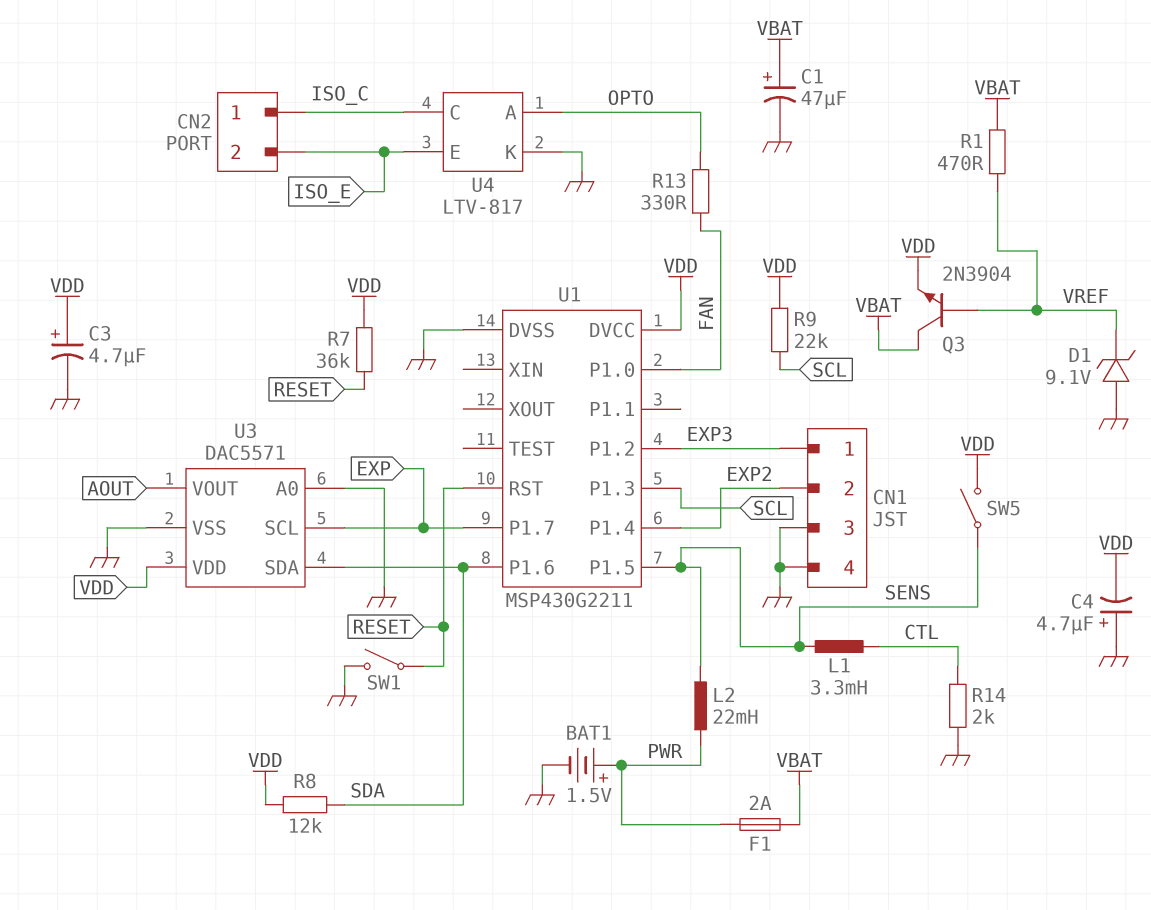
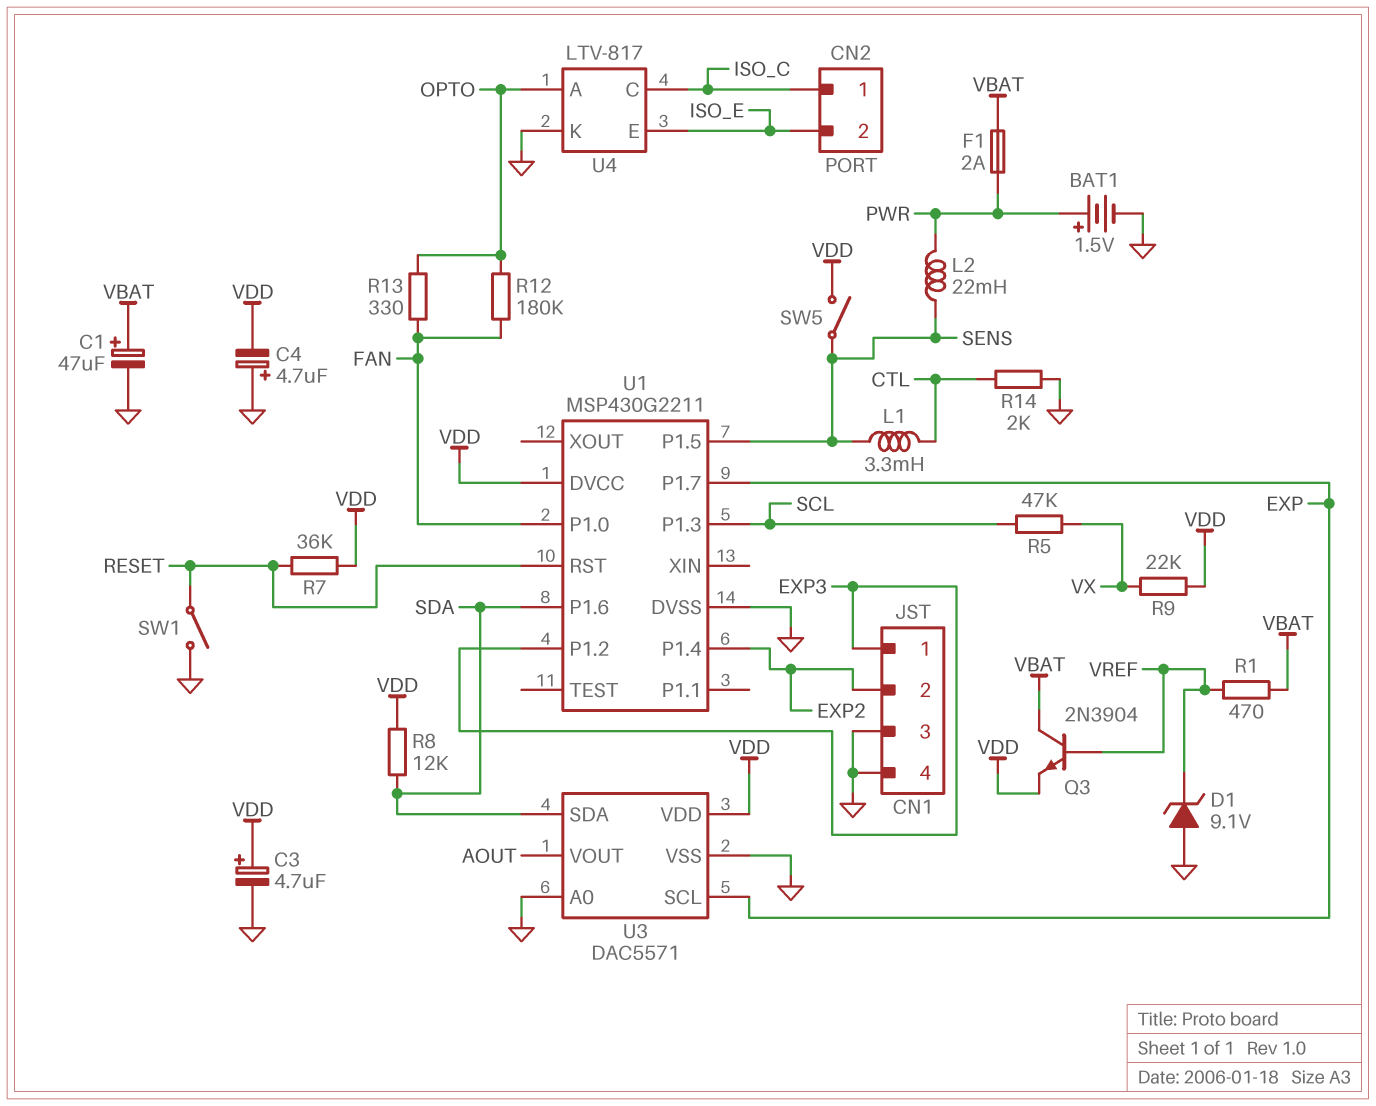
R5: none -> 47k (SCL, VX)
R9: 22k (SCL, VDD) -> 22k (VDD, VX)
R12: none -> 180k (FAN, OPTO)

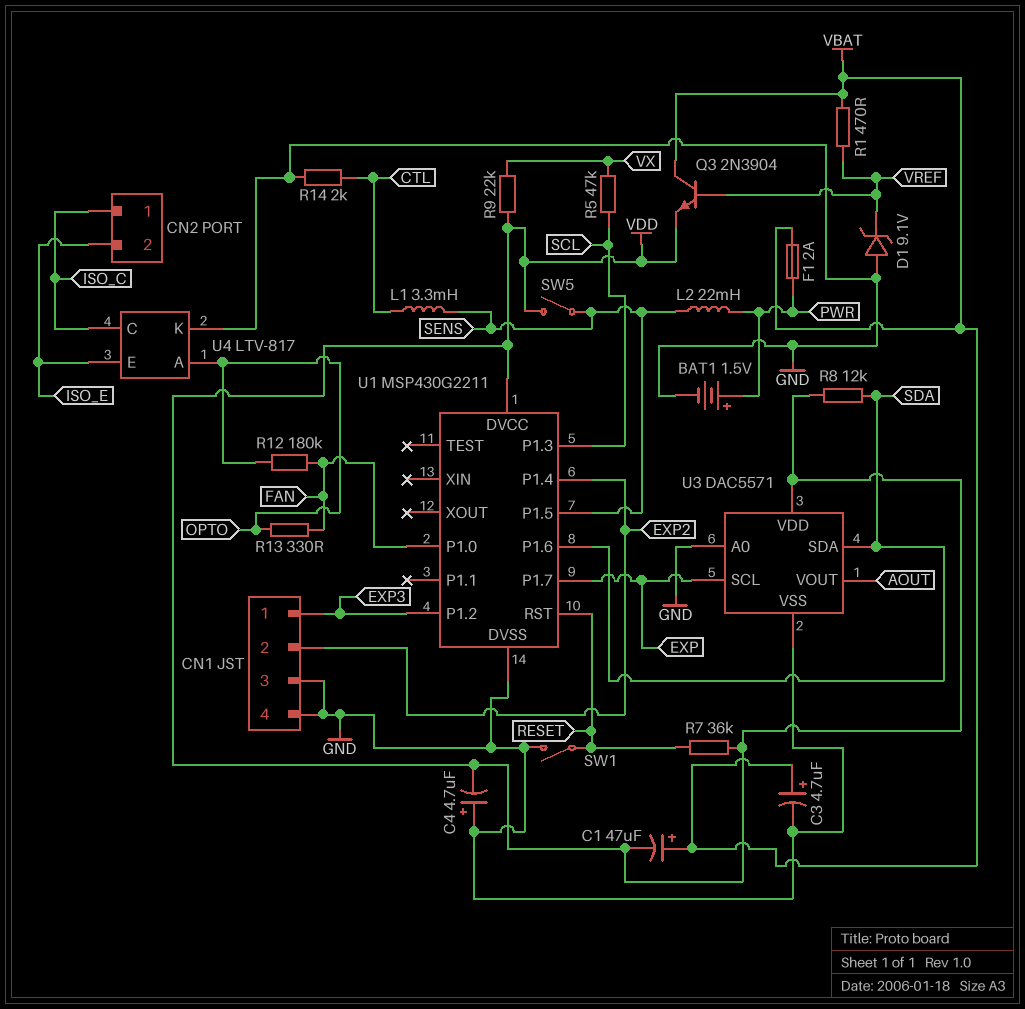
C1: 47uF (plus VBAT, minus GND) -> 47uF (plus VBAT, minus VDD)
C3: 4.7uF (plus VDD, minus GND) -> 4.7uF (plus VBAT, minus GND)

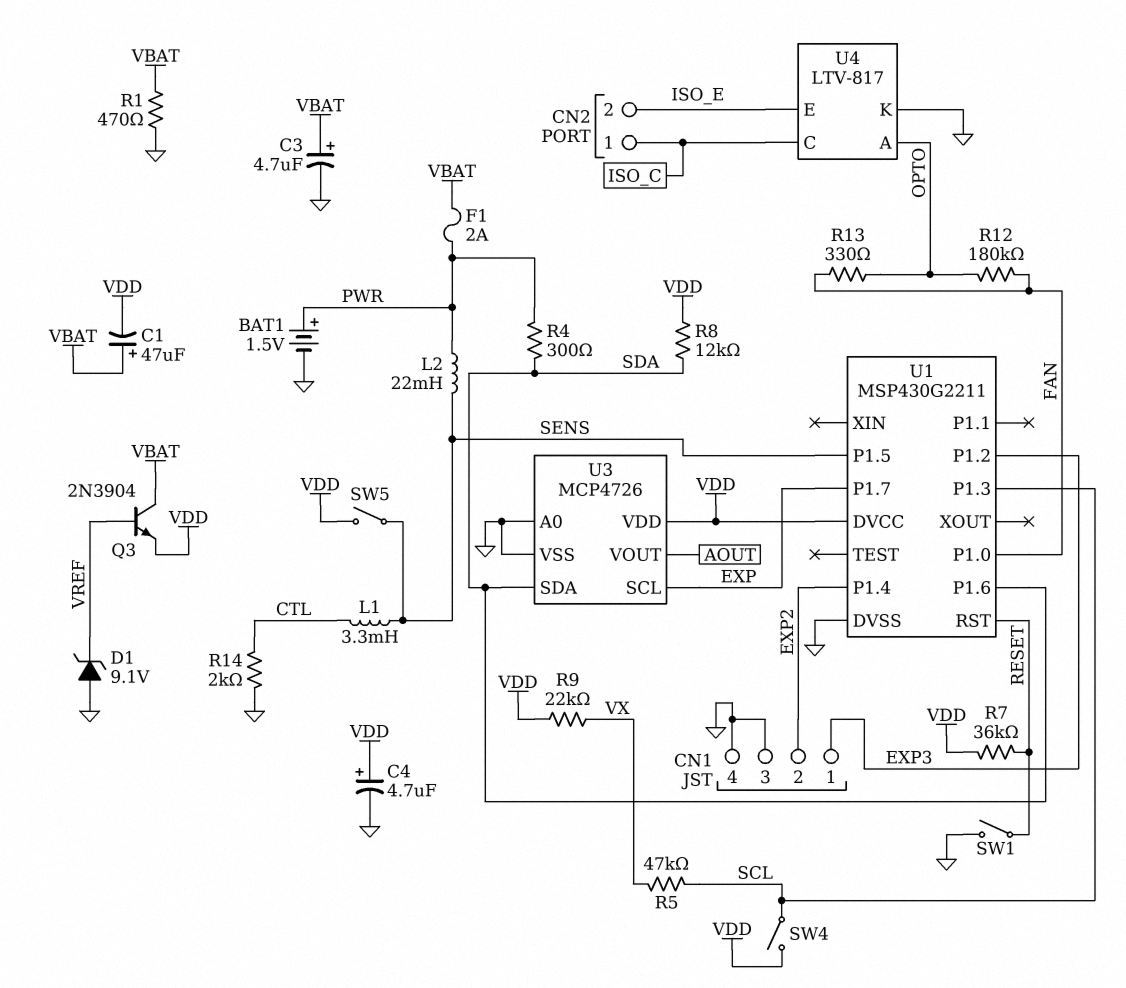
C4: 4.7uF (plus GND, minus VDD) -> 4.7uF (plus VDD, minus GND)
R1: 470 (VBAT, VREF) -> 470 (GND, VBAT)
R4: none -> 300 (PWR, SDA)
SW4: none -> switch (SCL, VDD)
U3: DAC5571 -> MCP4726

